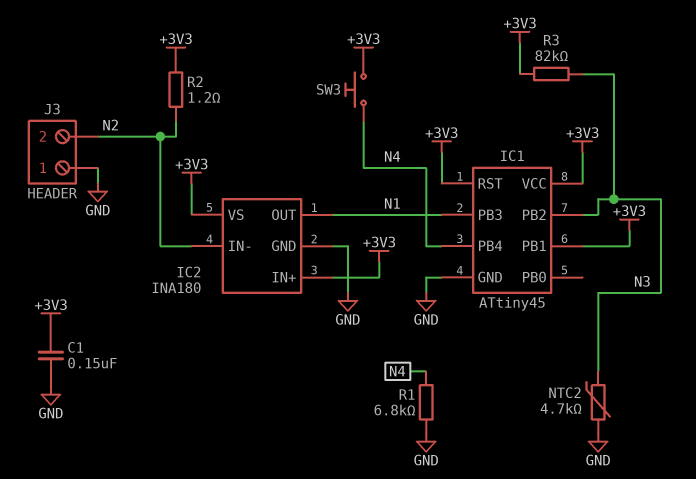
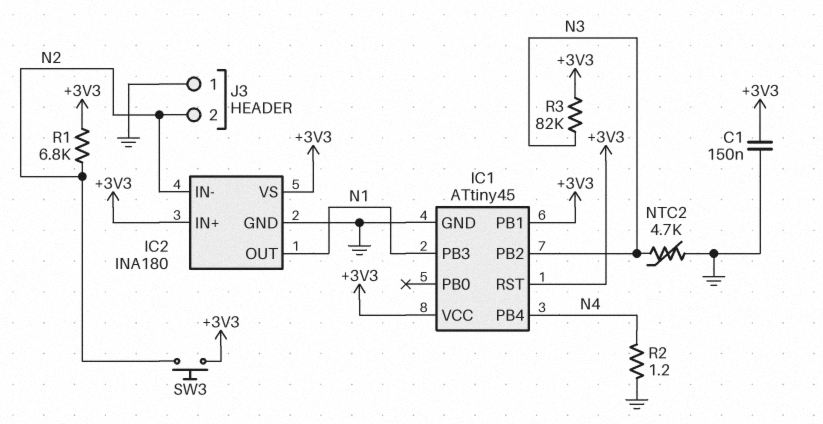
R1: 6.8k (GND, N4) -> 6.8k (+3V3, N2)
R2: 1.2 (+3V3, N2) -> 1.2 (GND, N4)
SW3: button (+3V3, N4) -> button (+3V3, N2)

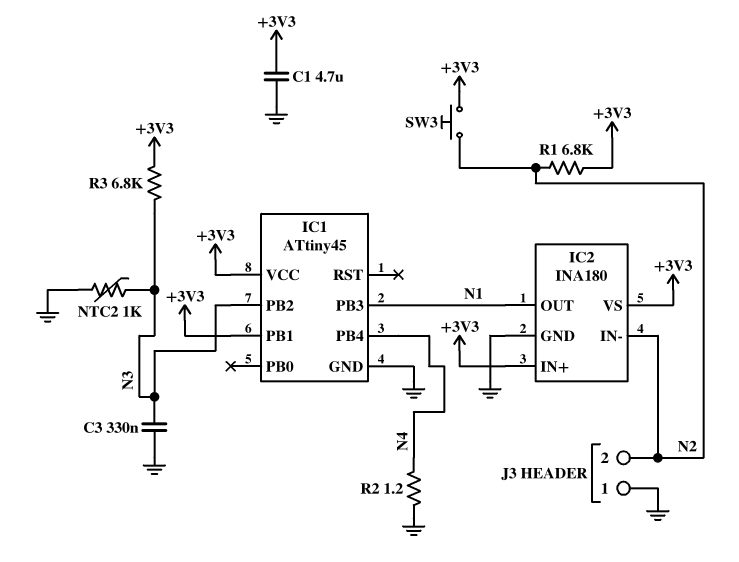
C1: 150nF (+3V3, GND) -> 4.7uF (+3V3, GND)
C3: none -> 330nF (GND, N3)
IC1 pin RST: +3V3 -> none
NTC2: 4.7k (GND, N3) -> 1k (GND, N3)
R3: 82k (+3V3, N3) -> 6.8k (+3V3, N3)

